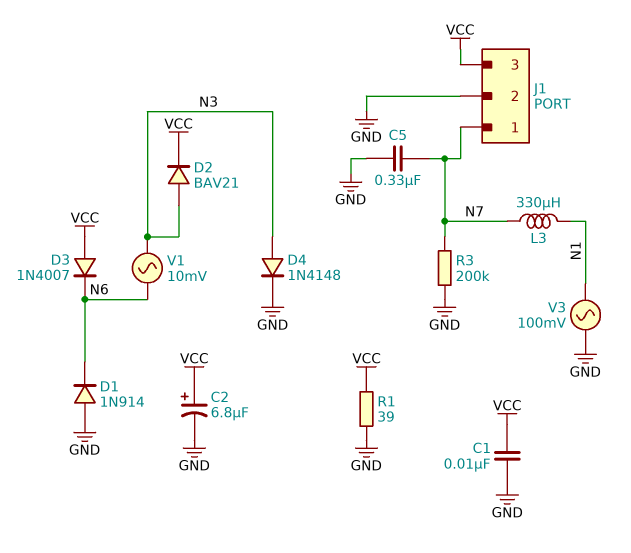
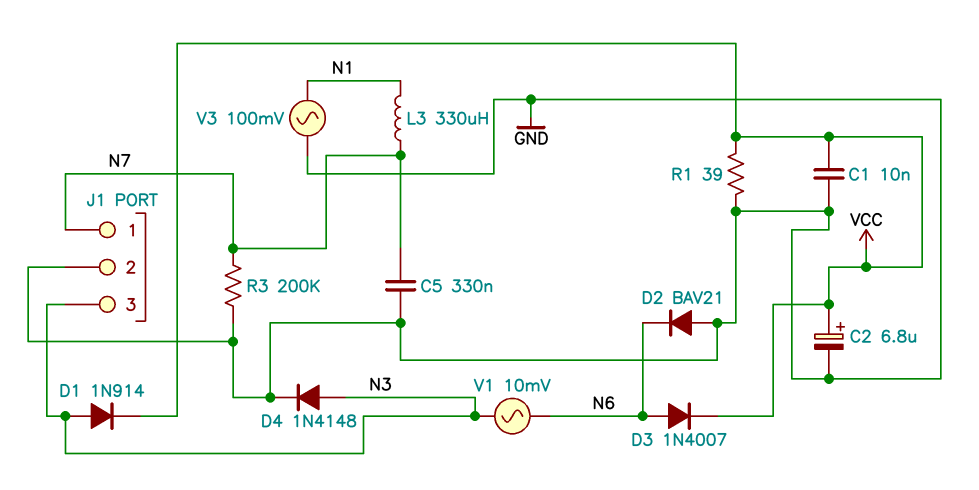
D1: diode 1N914 (A GND, K N6) -> diode 1N914 (A N3, K VCC)
D2: diode BAV21 (A N3, K VCC) -> diode BAV21 (A GND, K N6)
D3: diode 1N4007 (A VCC, K N6) -> diode 1N4007 (A N6, K VCC)
J1 pin 3: VCC -> N3

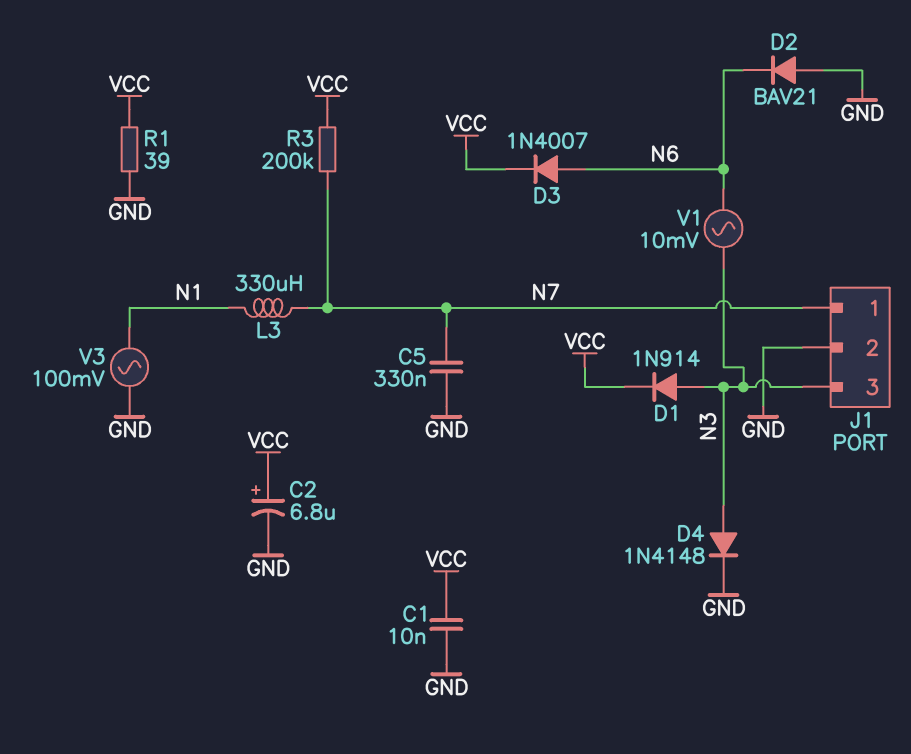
R3: 200k (GND, N7) -> 200k (N7, VCC)

